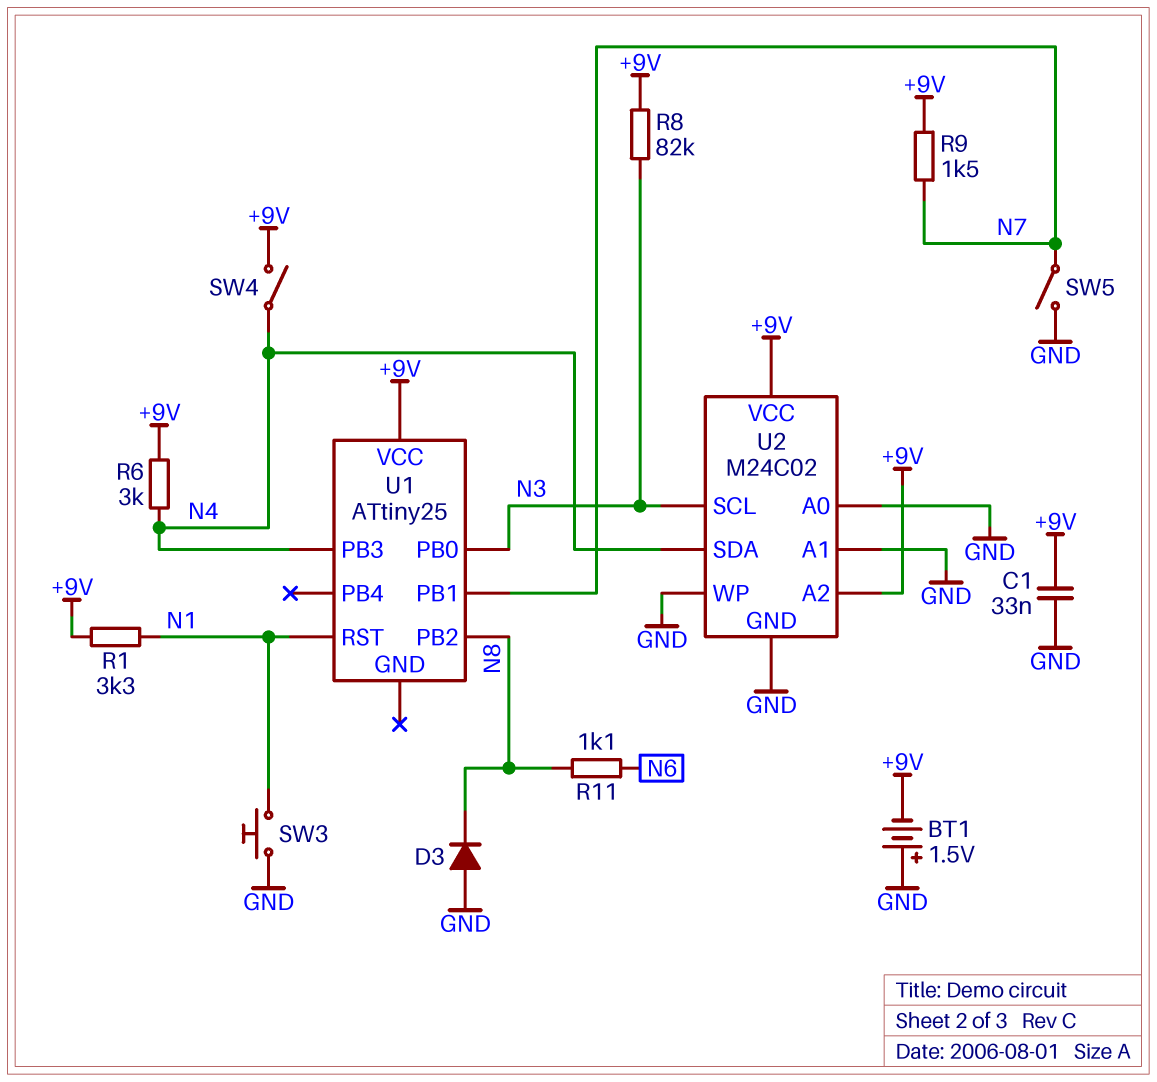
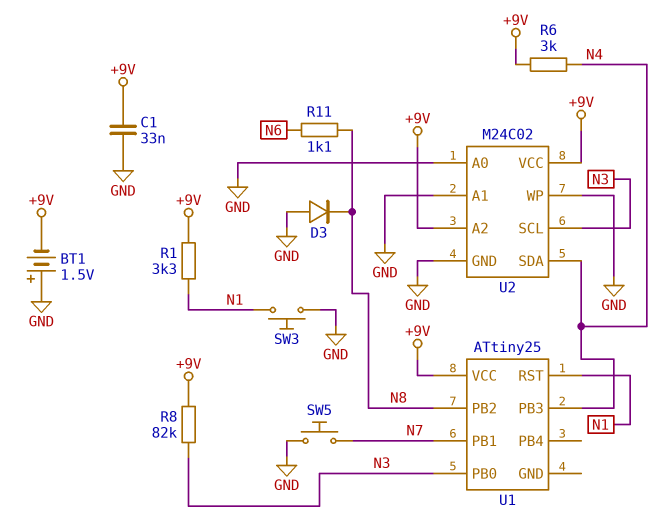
R9: 1.5k (+9V, N7) -> none
SW4: switch (+9V, N4) -> none
SW5: switch (GND, N7) -> button (GND, N7)

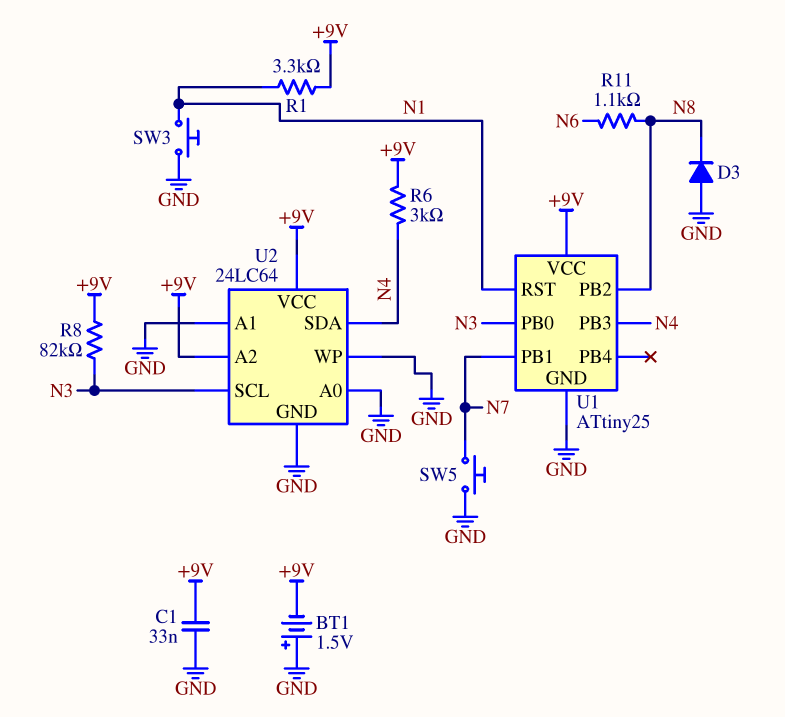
U1 pin GND: none -> GND
U2: M24C02 -> 24LC64

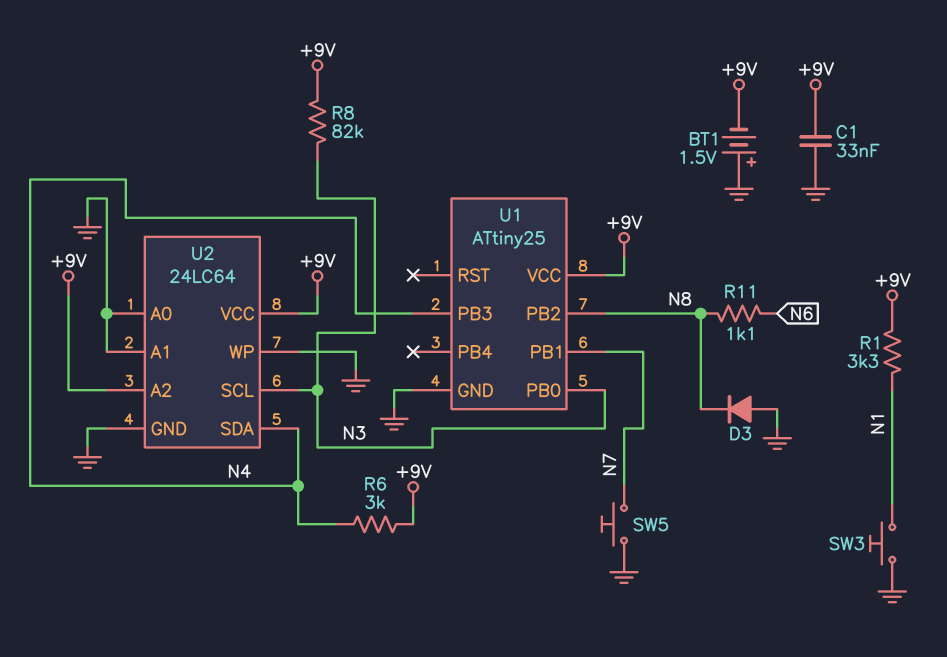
U1 pin RST: N1 -> none

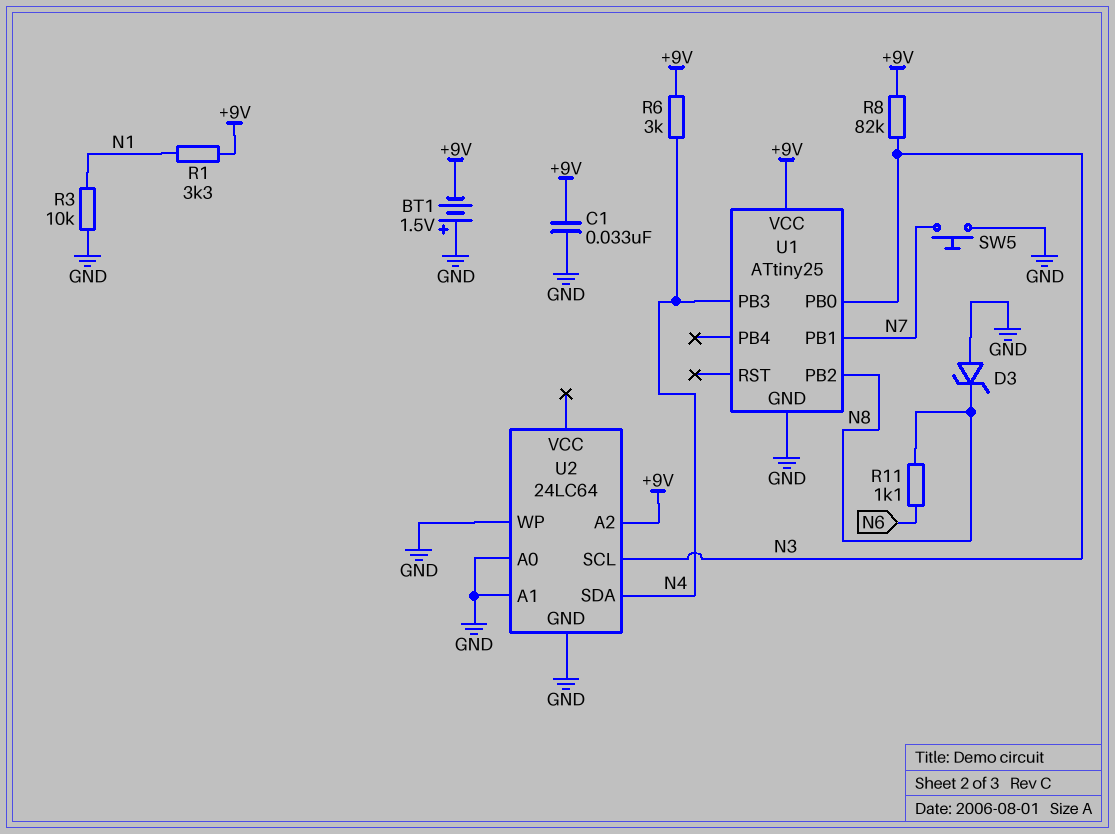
D3: diode (A GND, K N8) -> zener (A GND, K N8)
R3: none -> 10k (GND, N1)
SW3: button (GND, N1) -> none
U2 pin VCC: +9V -> none

